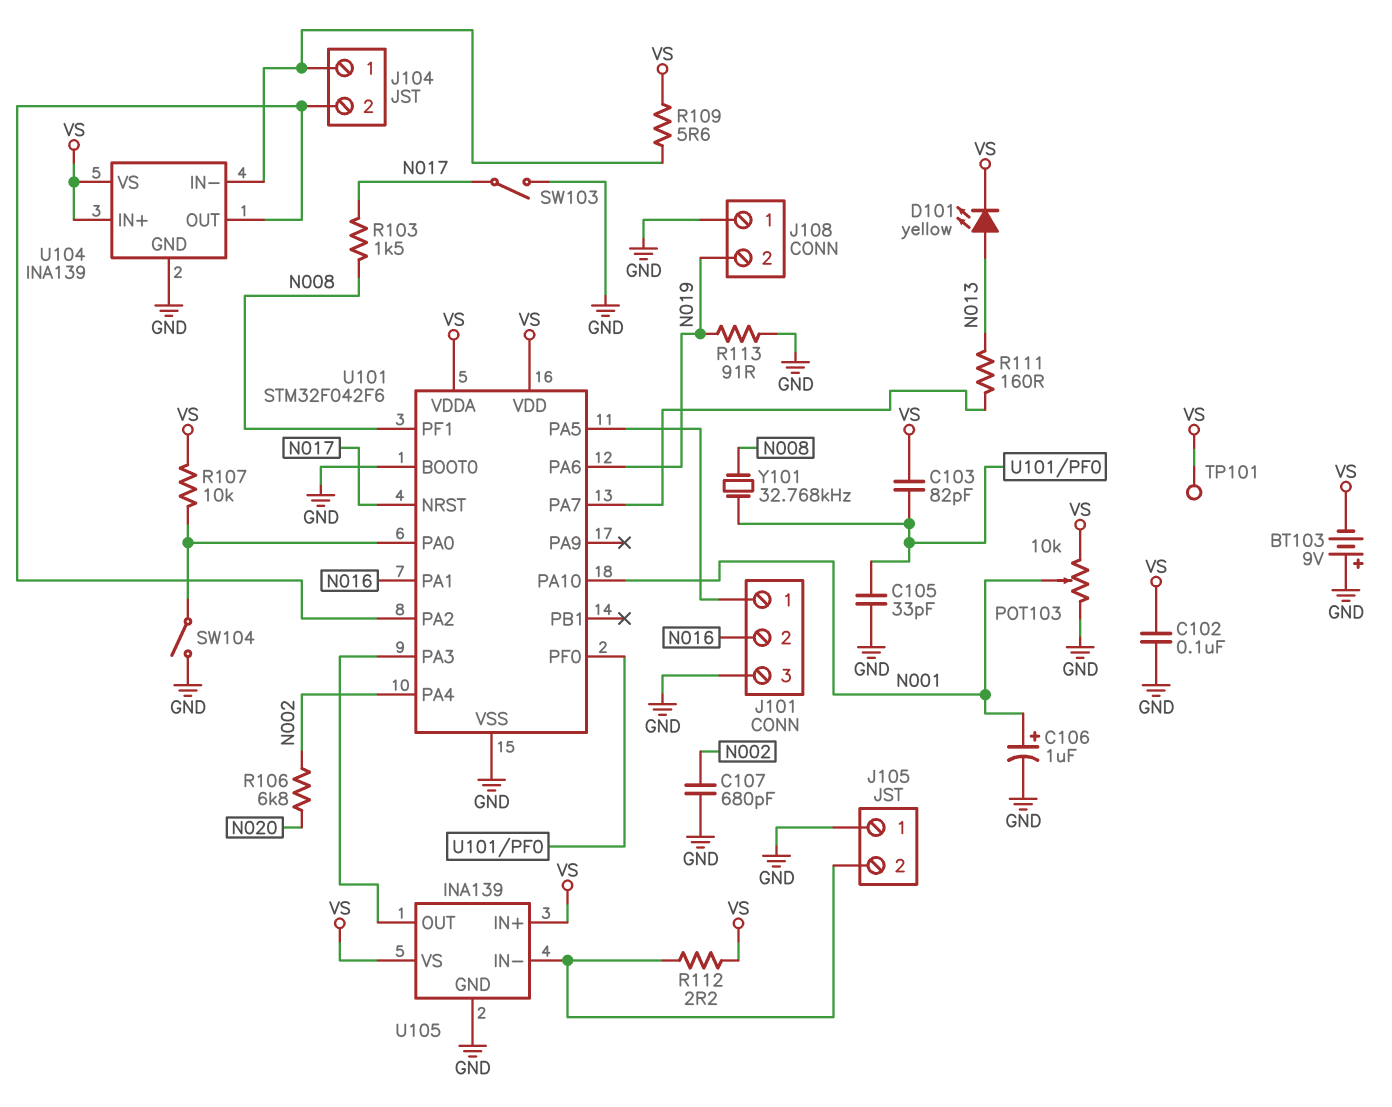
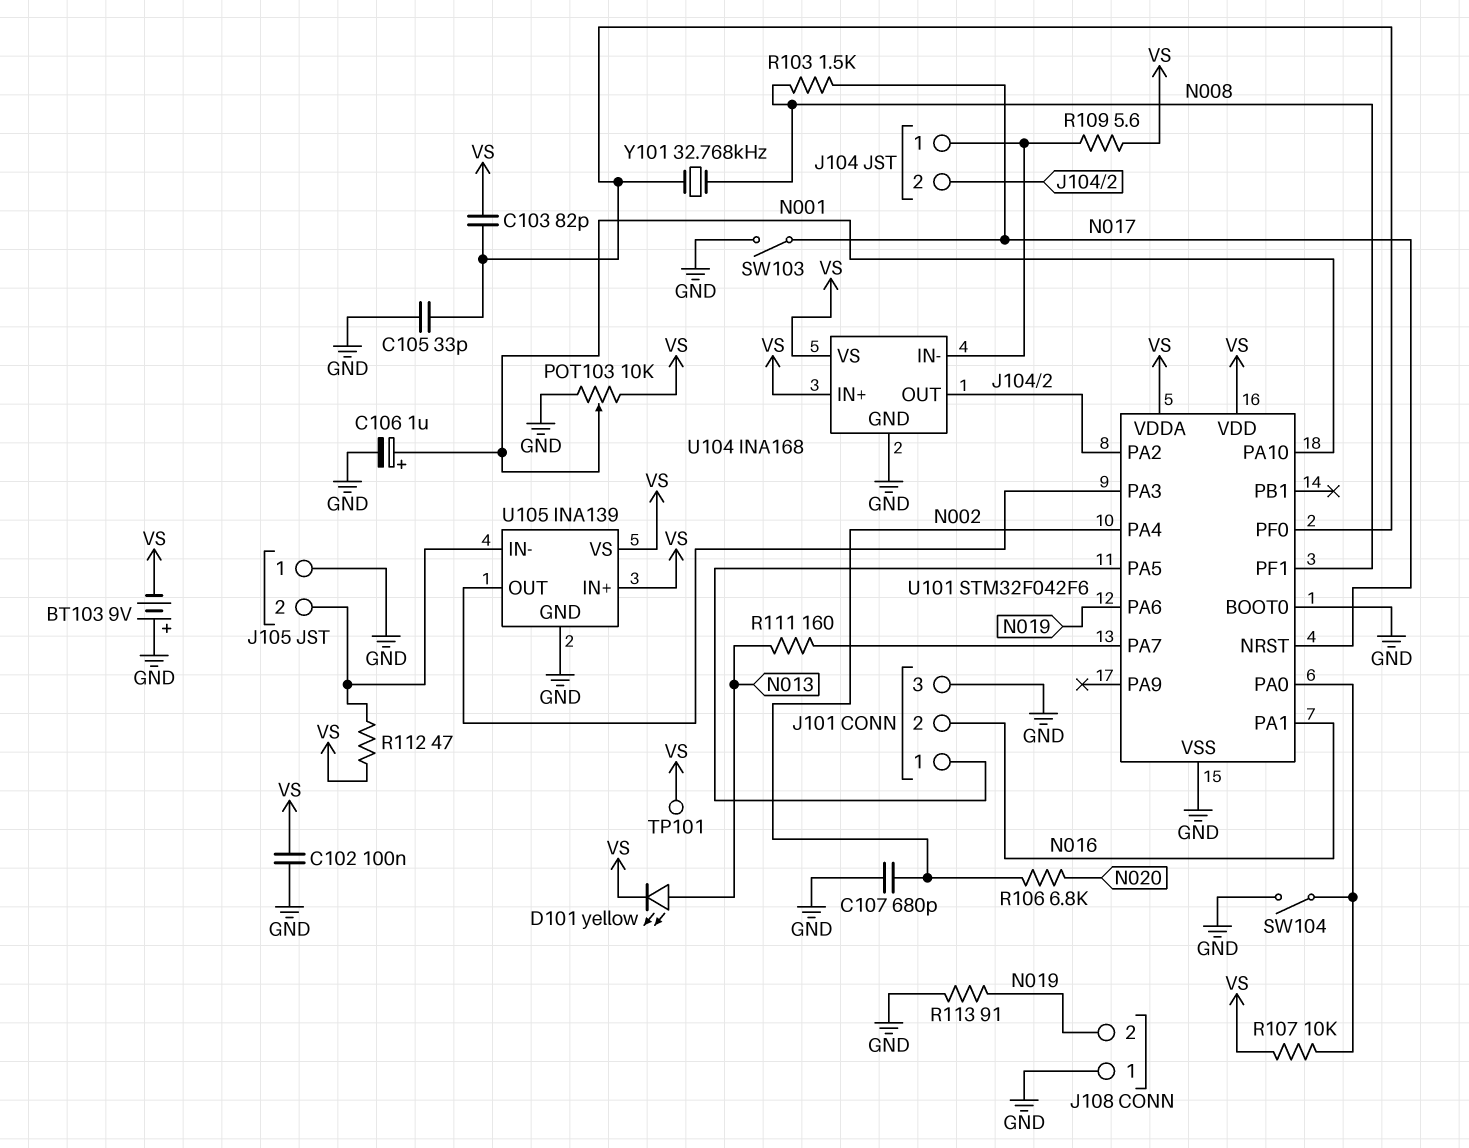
R112: 2.2 (J105/2, VS) -> 47 (J105/2, VS)
U104: INA139 -> INA168

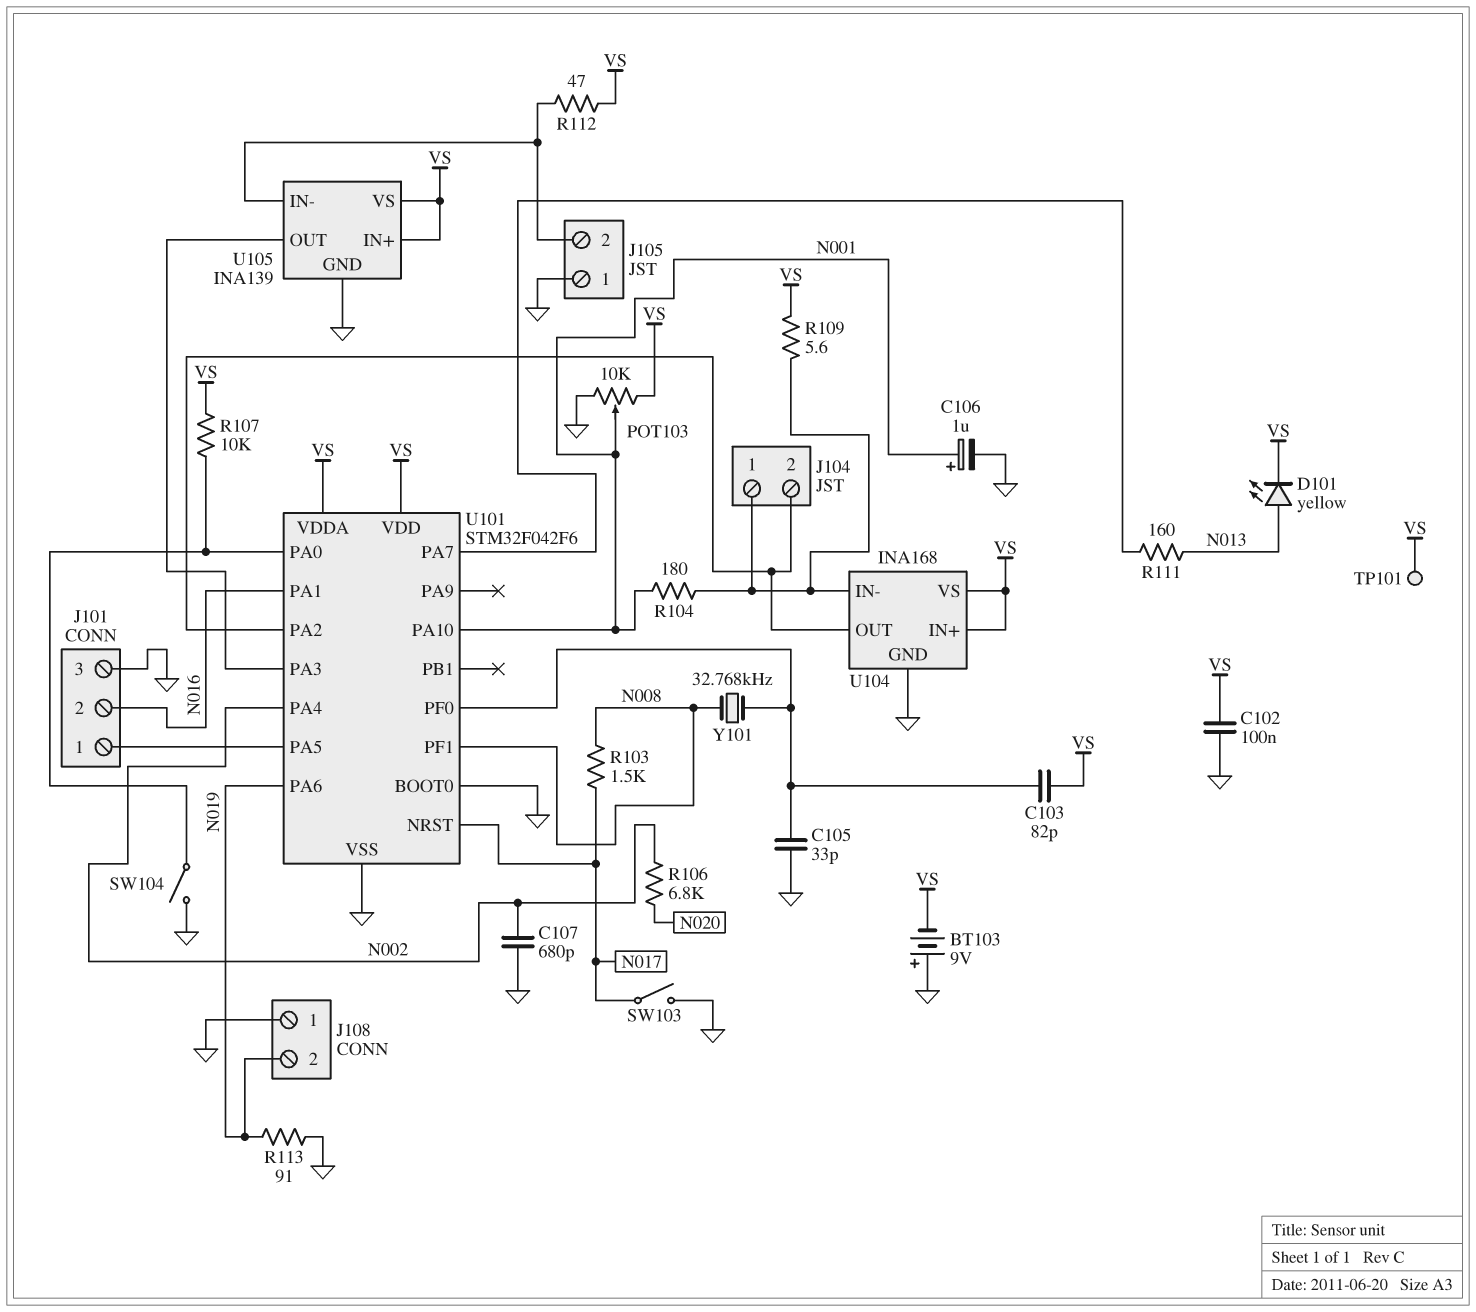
R104: none -> 180 (J104/1, N001)

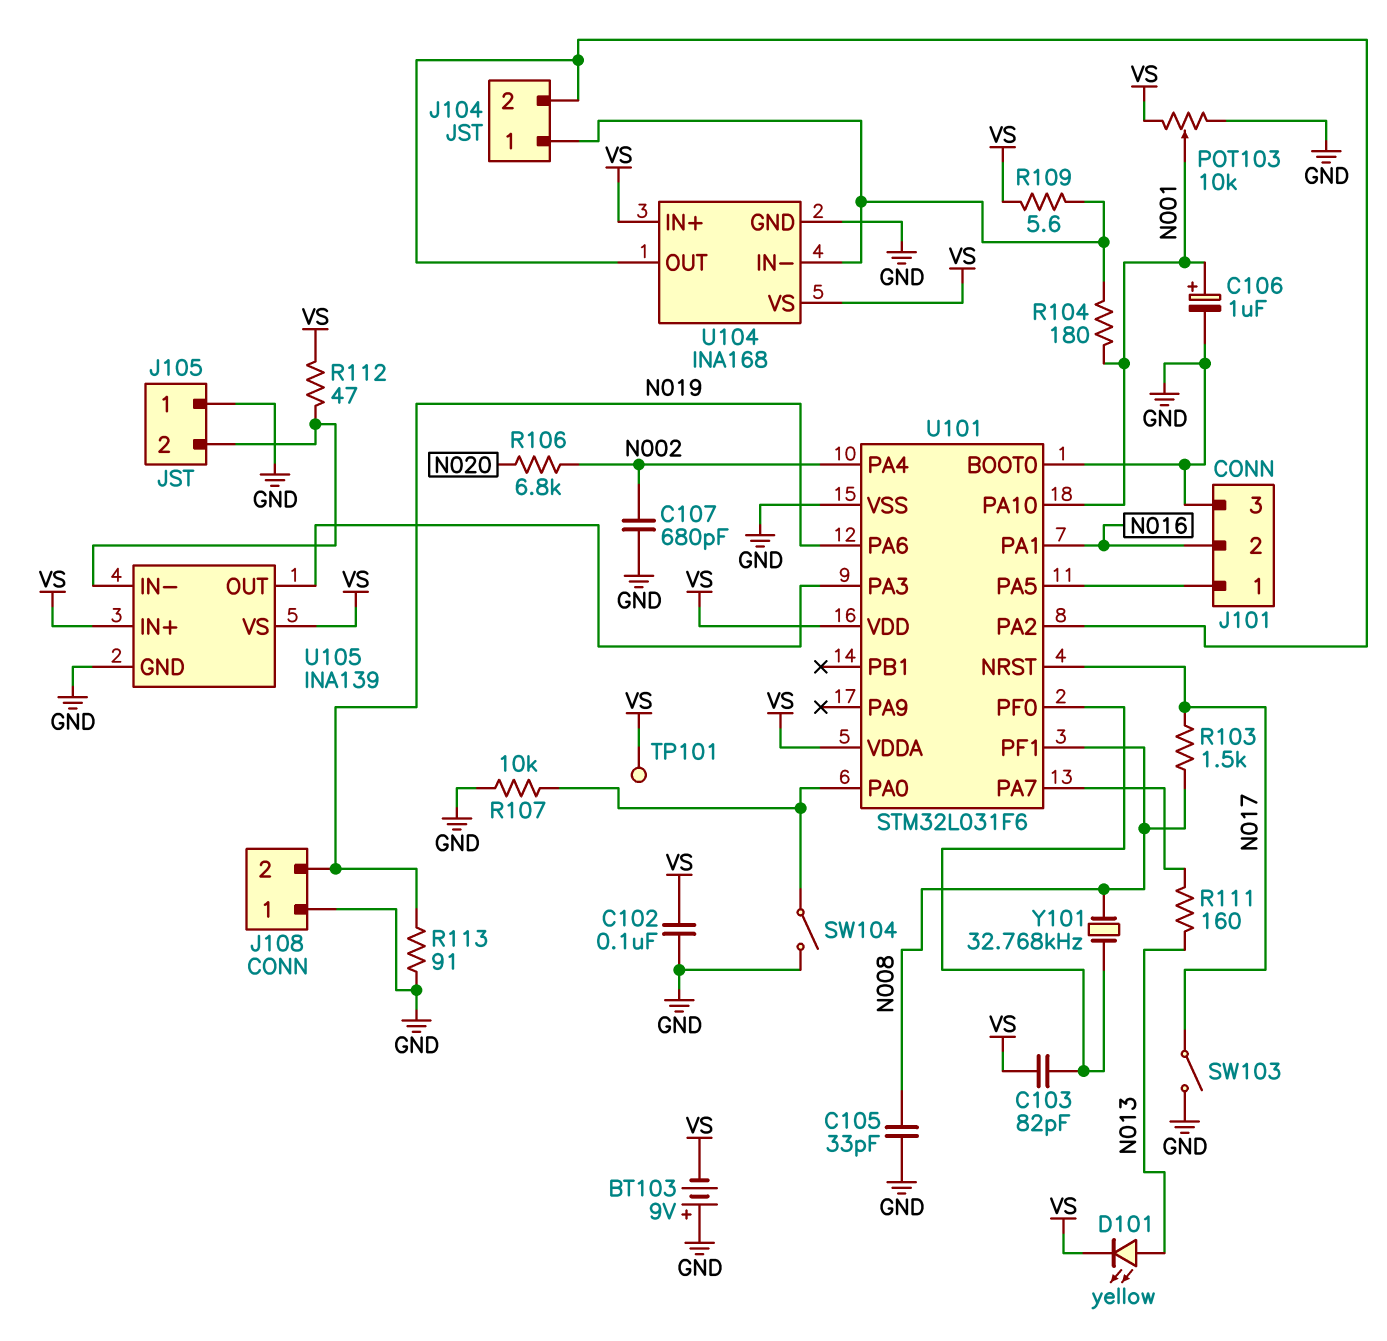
C105: 33pF (GND, U101/PF0) -> 33pF (GND, N008)
R107: 10k (U101/PA0, VS) -> 10k (GND, U101/PA0)
U101: STM32F042F6 -> STM32L031F6

